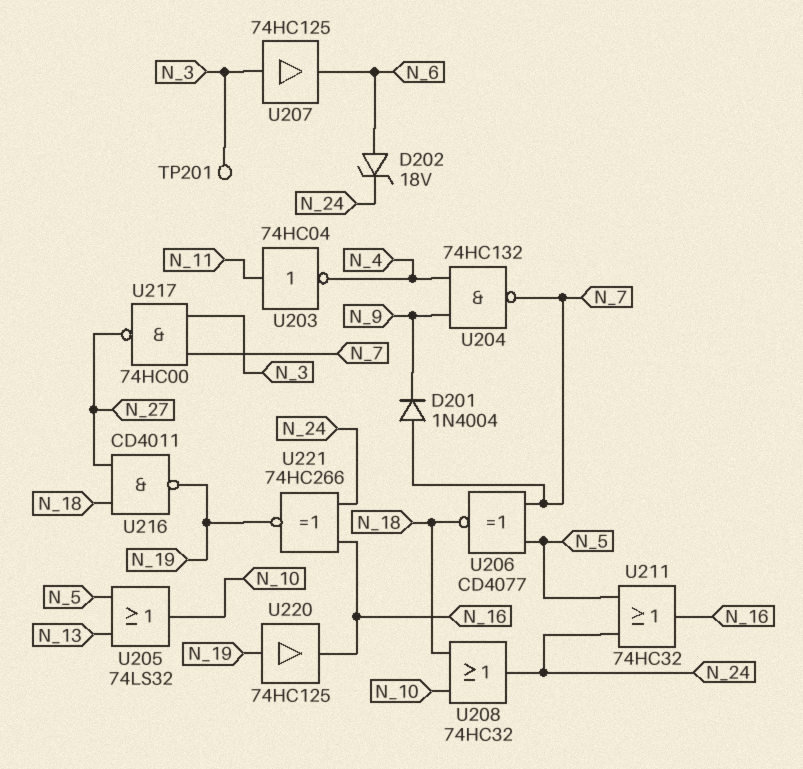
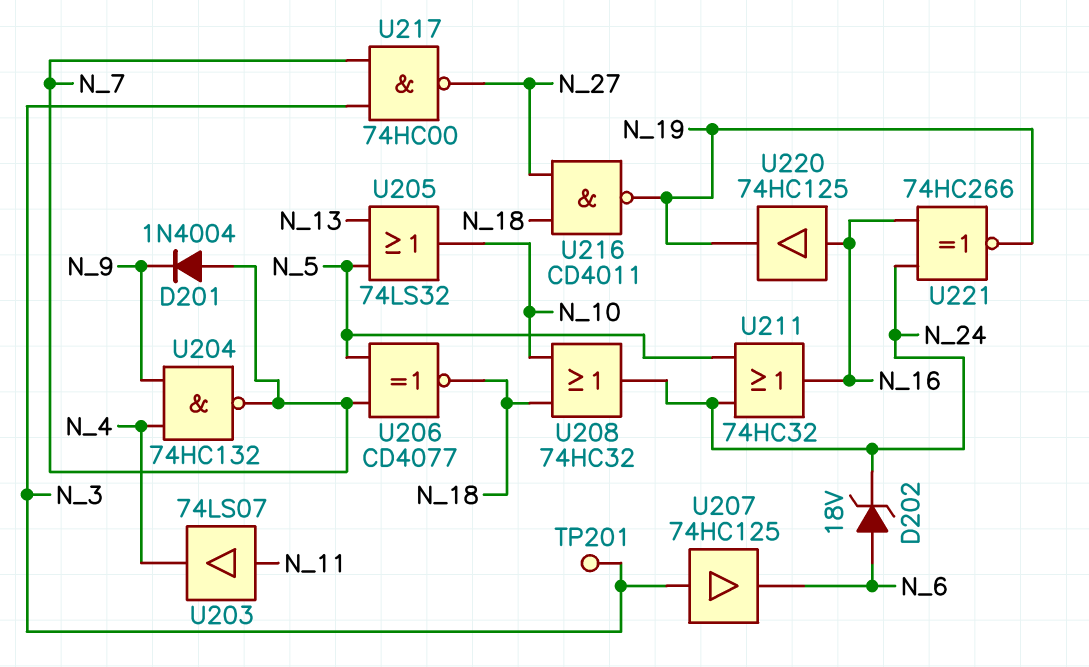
U203: NOT 74HC04 (in N_11, out N_4) -> buffer 74LS07 (in N_11, out N_4)
U220: buffer 74HC125 (in N_19, out N_16) -> buffer 74HC125 (in N_16, out N_19)

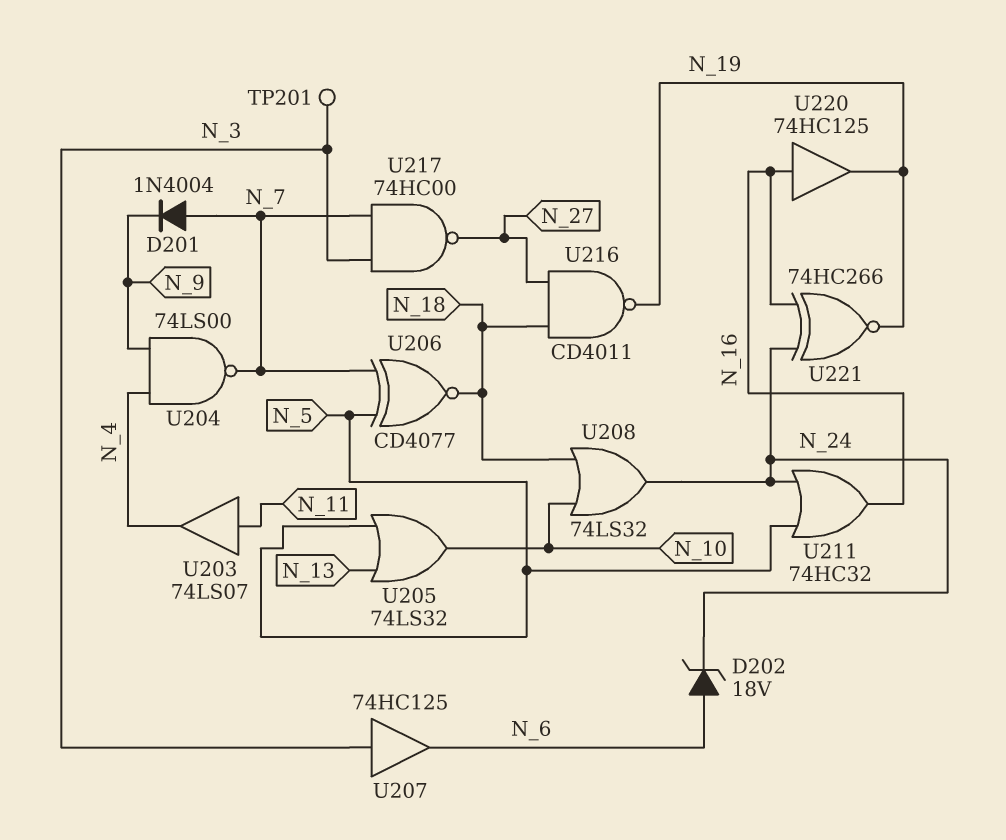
U204: NAND 74HC132 (in N_4, in N_9, out N_7) -> NAND 74LS00 (in N_4, in N_9, out N_7)
U208: OR 74HC32 (in N_10, in N_18, out N_24) -> OR 74LS32 (in N_10, in N_18, out N_24)

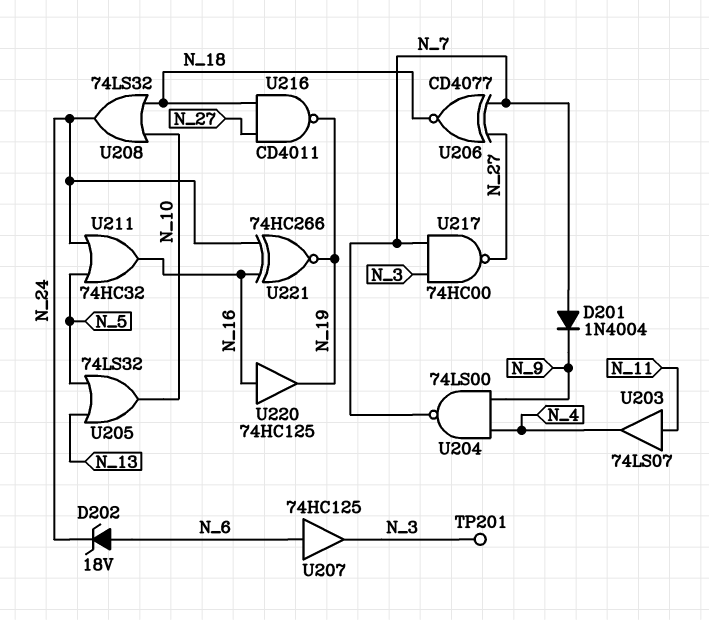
U206: XNOR CD4077 (in N_5, in N_7, out N_18) -> XNOR CD4077 (in N_7, in N_27, out N_18)
U207: buffer 74HC125 (in N_3, out N_6) -> buffer 74HC125 (in N_6, out N_3)

